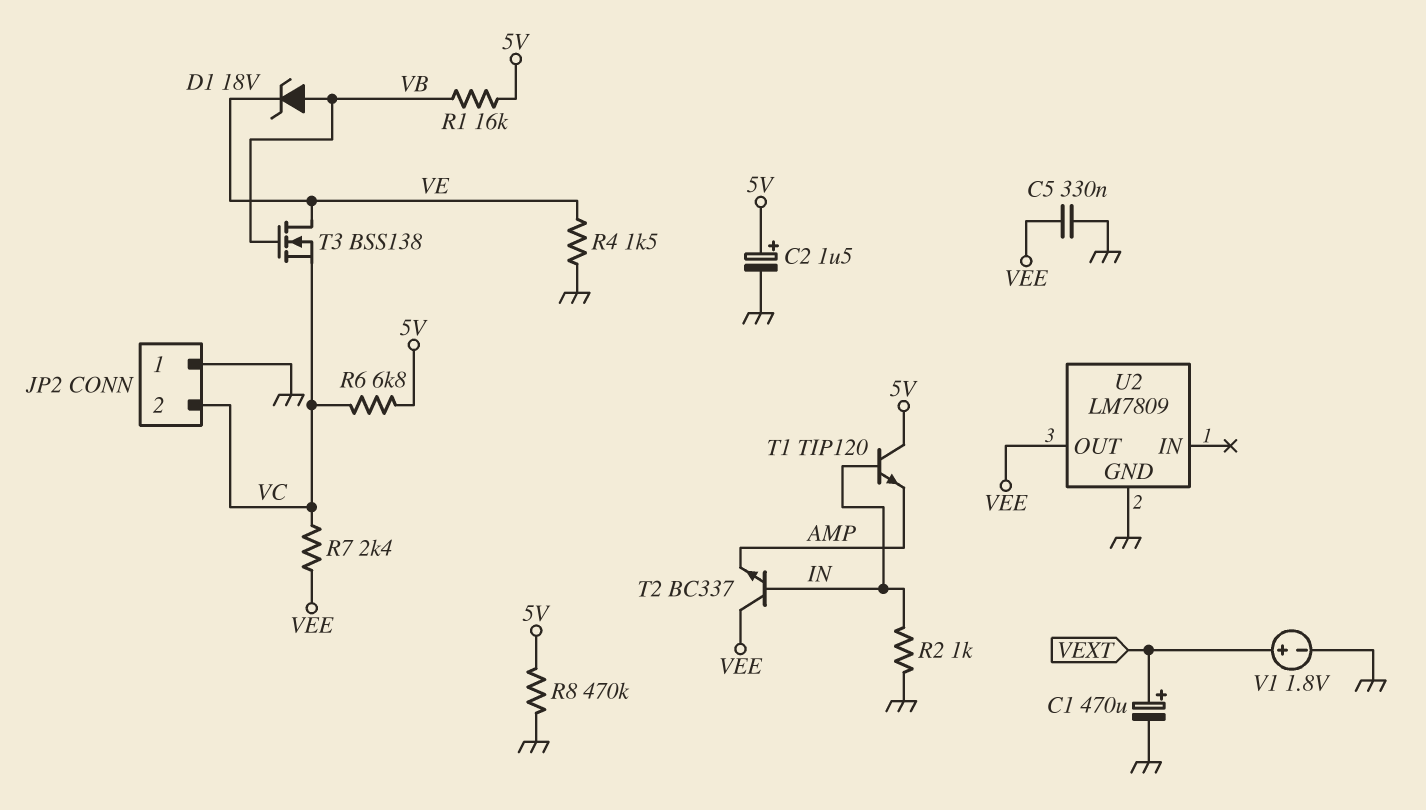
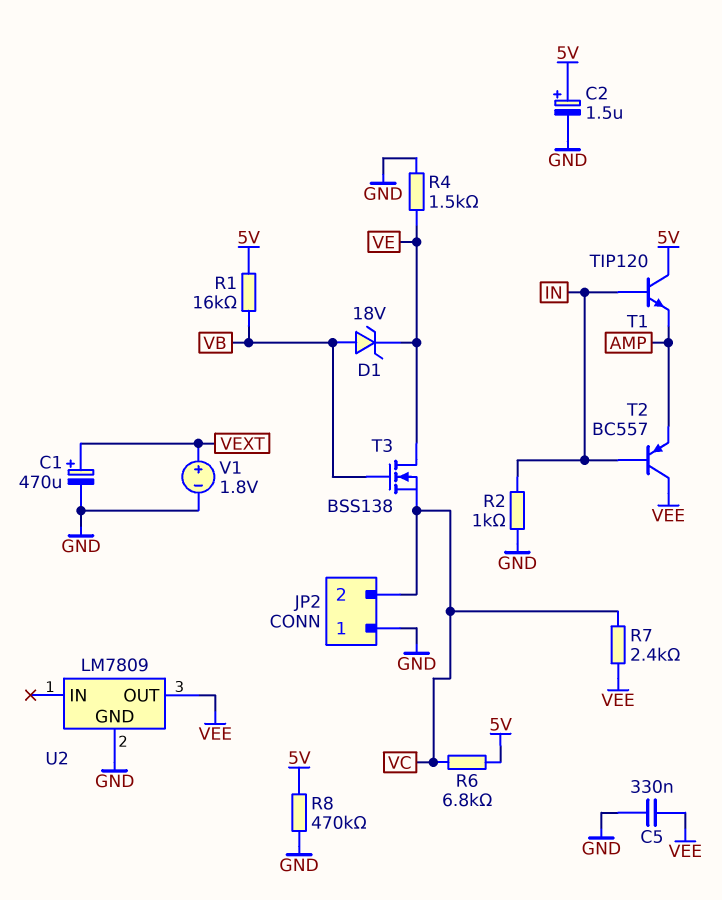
T2: NPN BC337 (B IN, C VEE, E AMP) -> PNP BC557 (B IN, C VEE, E AMP)

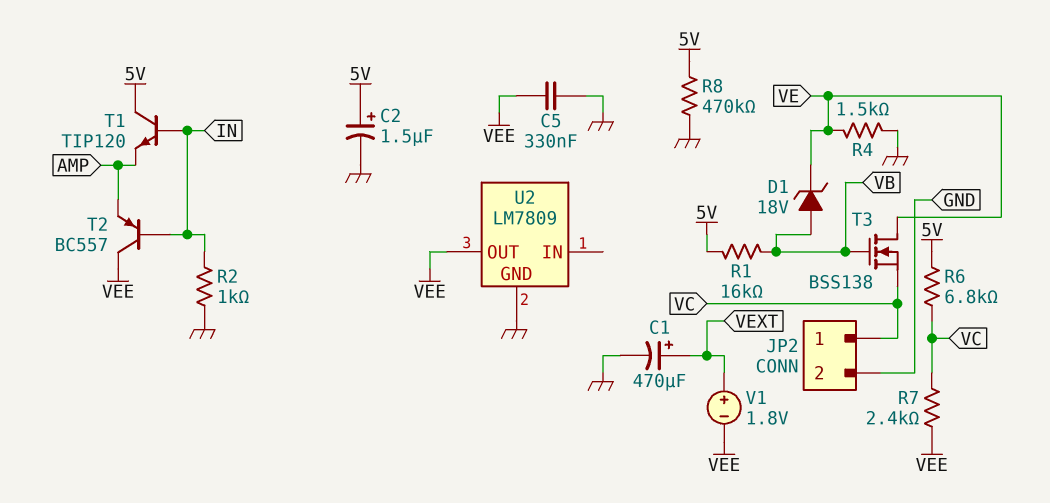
JP2 pin 1: GND -> VC
JP2 pin 2: VC -> GND
V1: 1.8V (plus VEXT, minus GND) -> 1.8V (plus VEXT, minus VEE)

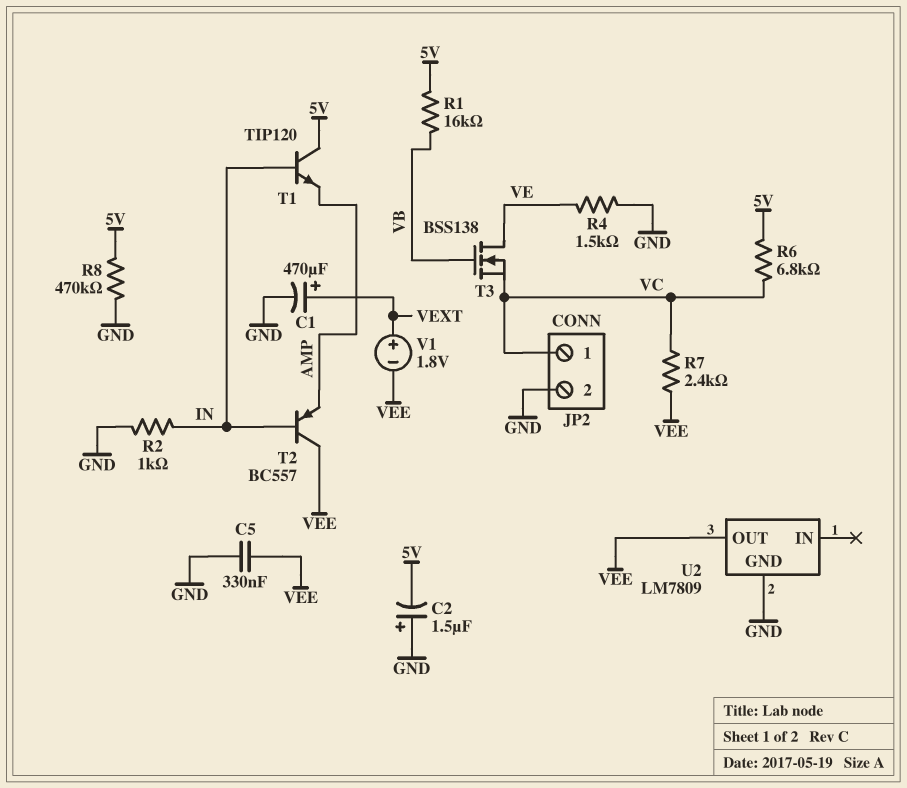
C2: 1.5uF (plus 5V, minus GND) -> 1.5uF (plus GND, minus 5V)
D1: zener 18V (A VB, K VE) -> none

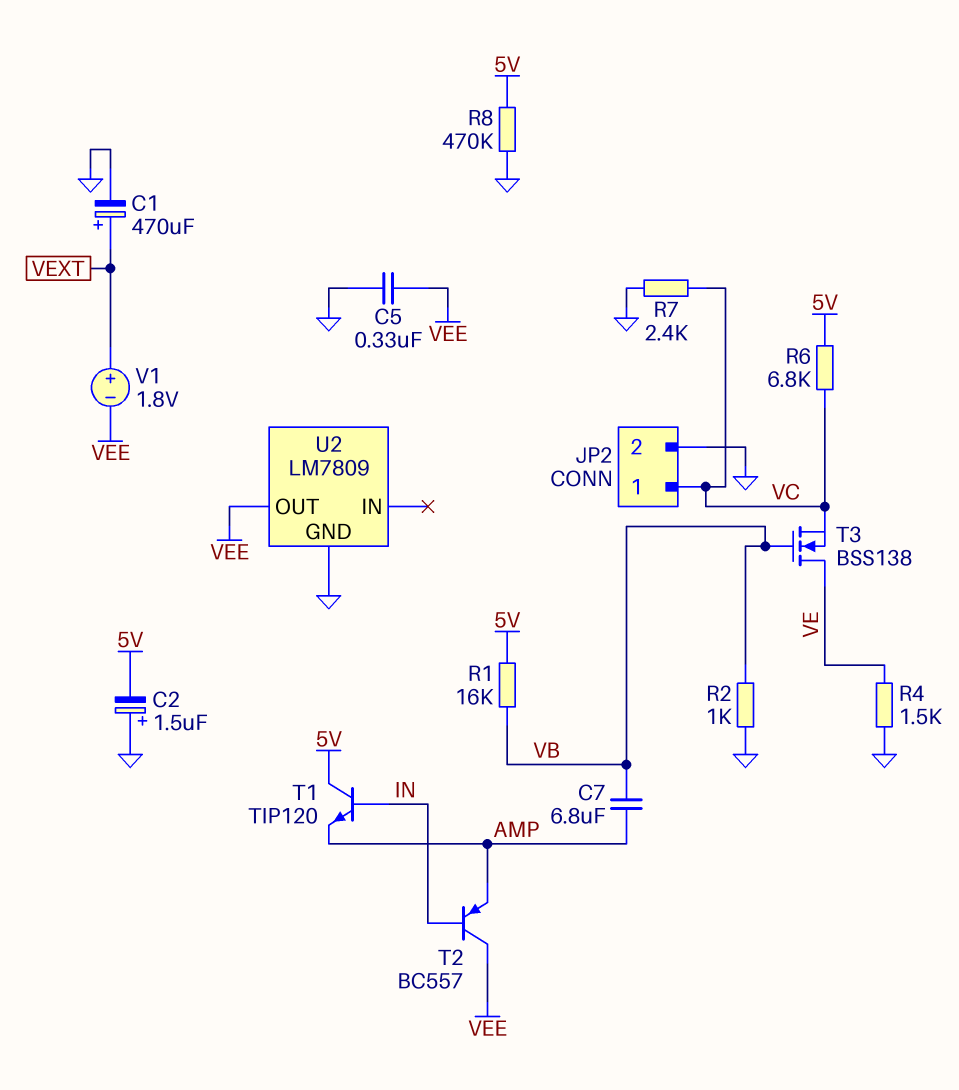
C7: none -> 6.8uF (AMP, VB)
R2: 1k (GND, IN) -> 1k (GND, VB)
R7: 2.4k (VC, VEE) -> 2.4k (GND, VC)

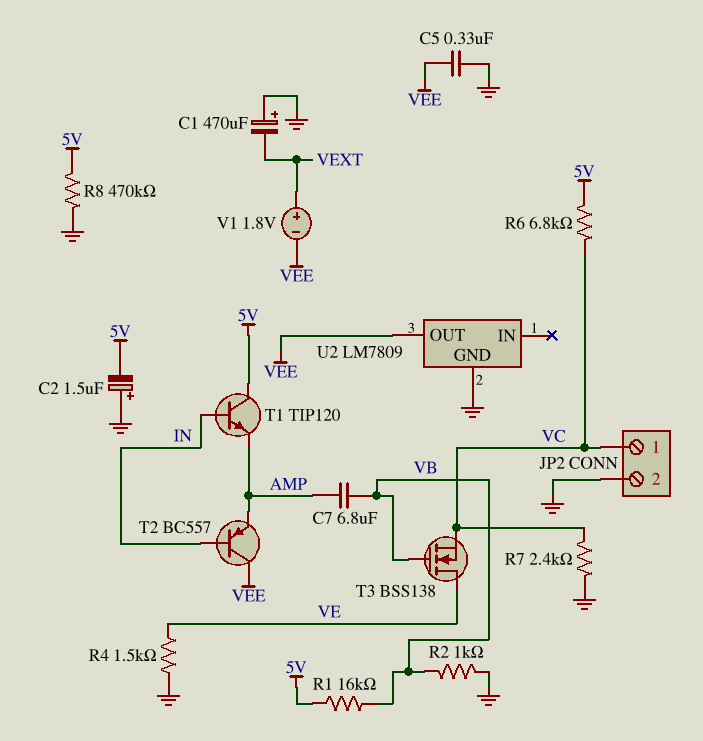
C1: 470uF (plus VEXT, minus GND) -> 470uF (plus GND, minus VEXT)

